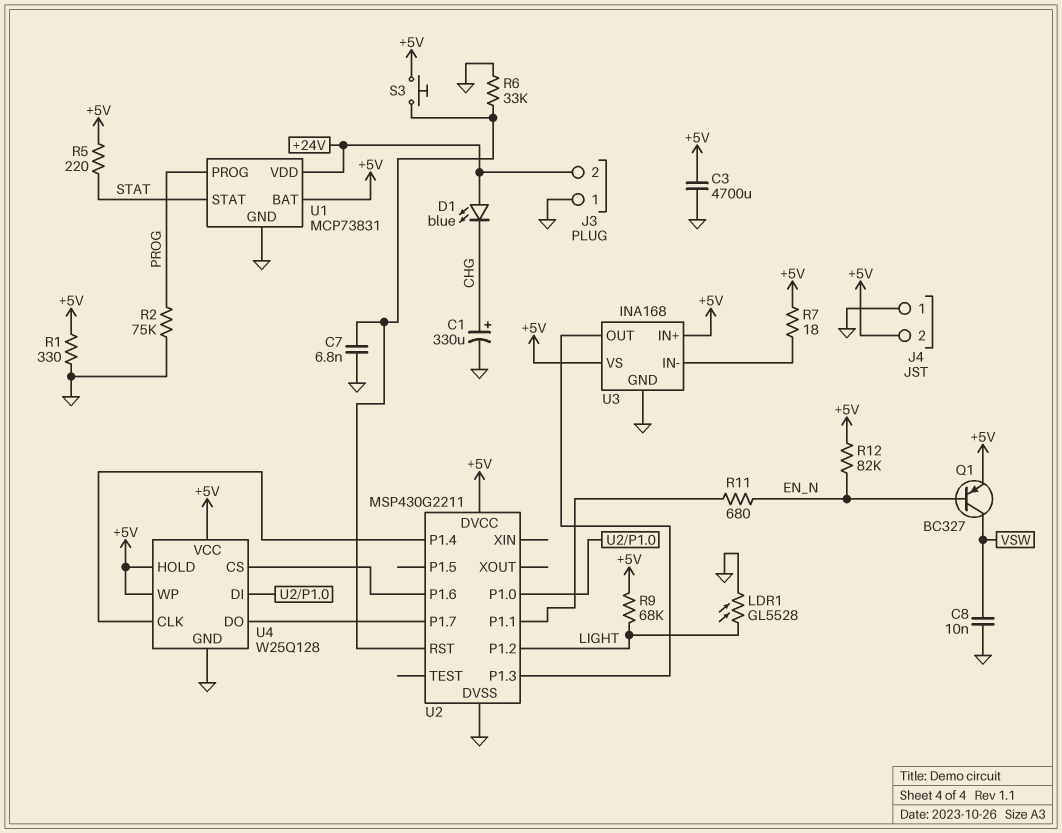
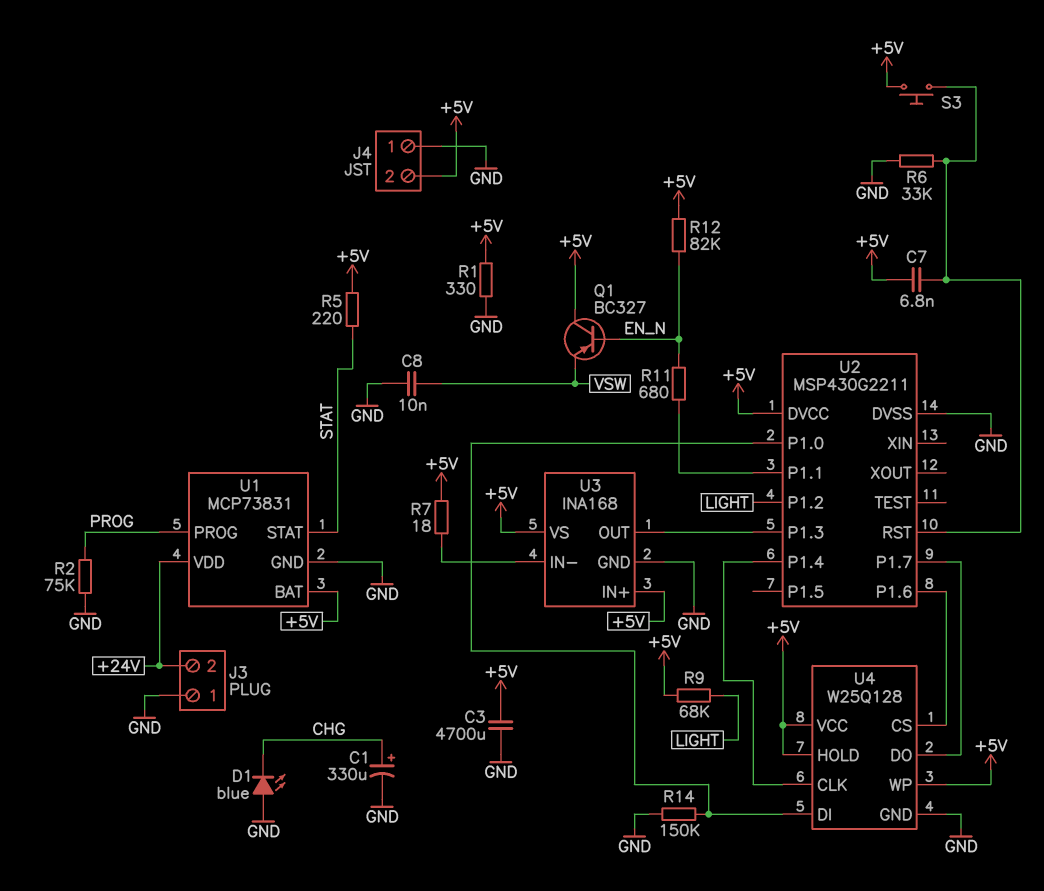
C7: 6.8nF (GND, U2/RST) -> 6.8nF (+5V, U2/RST)
D1: LED blue (A +24V, K CHG) -> LED blue (A GND, K CHG)
LDR1: GL5528 (GND, LIGHT) -> none
Q1: PNP BC327 (B EN_N, C VSW, E +5V) -> PNP BC327 (B EN_N, C +5V, E VSW)
R14: none -> 150k (GND, U2/P1.0)

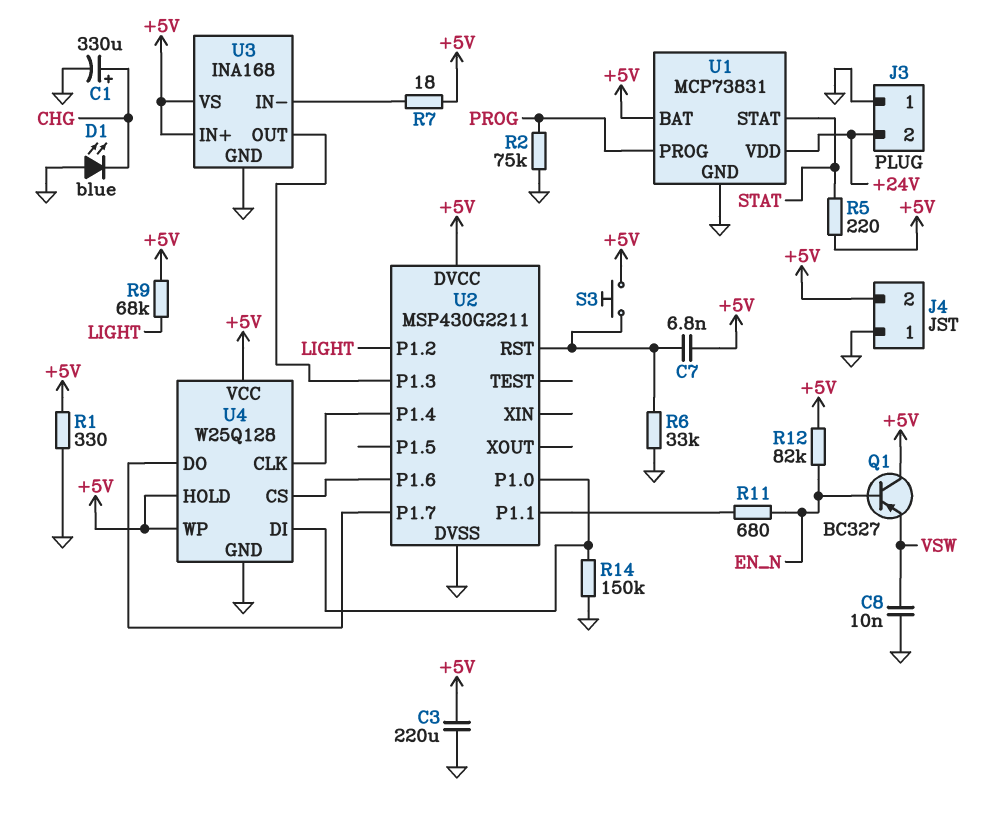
C3: 4700uF (+5V, GND) -> 220uF (+5V, GND)

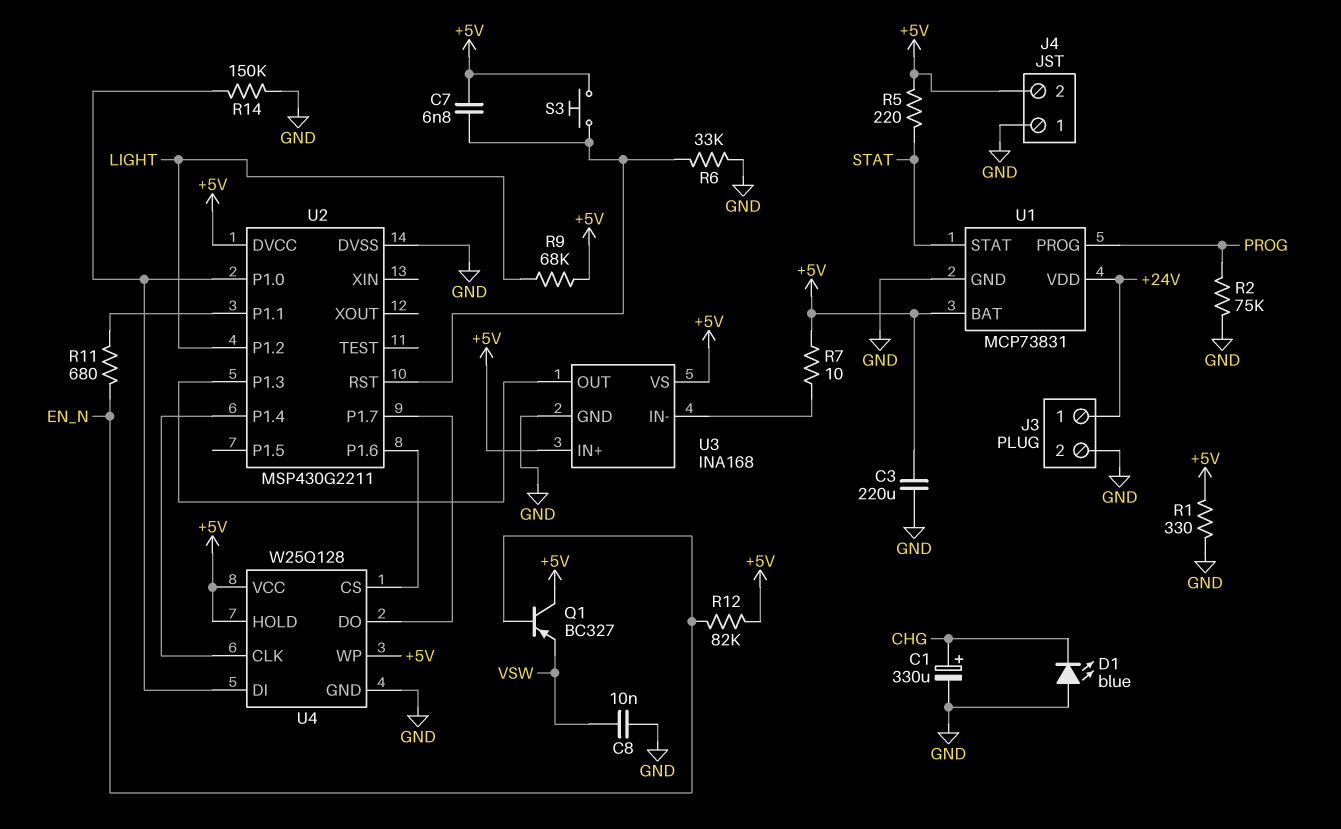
J3 pin 1: GND -> +24V
J3 pin 2: +24V -> GND
R7: 18 (+5V, U3/IN-) -> 10 (+5V, U3/IN-)

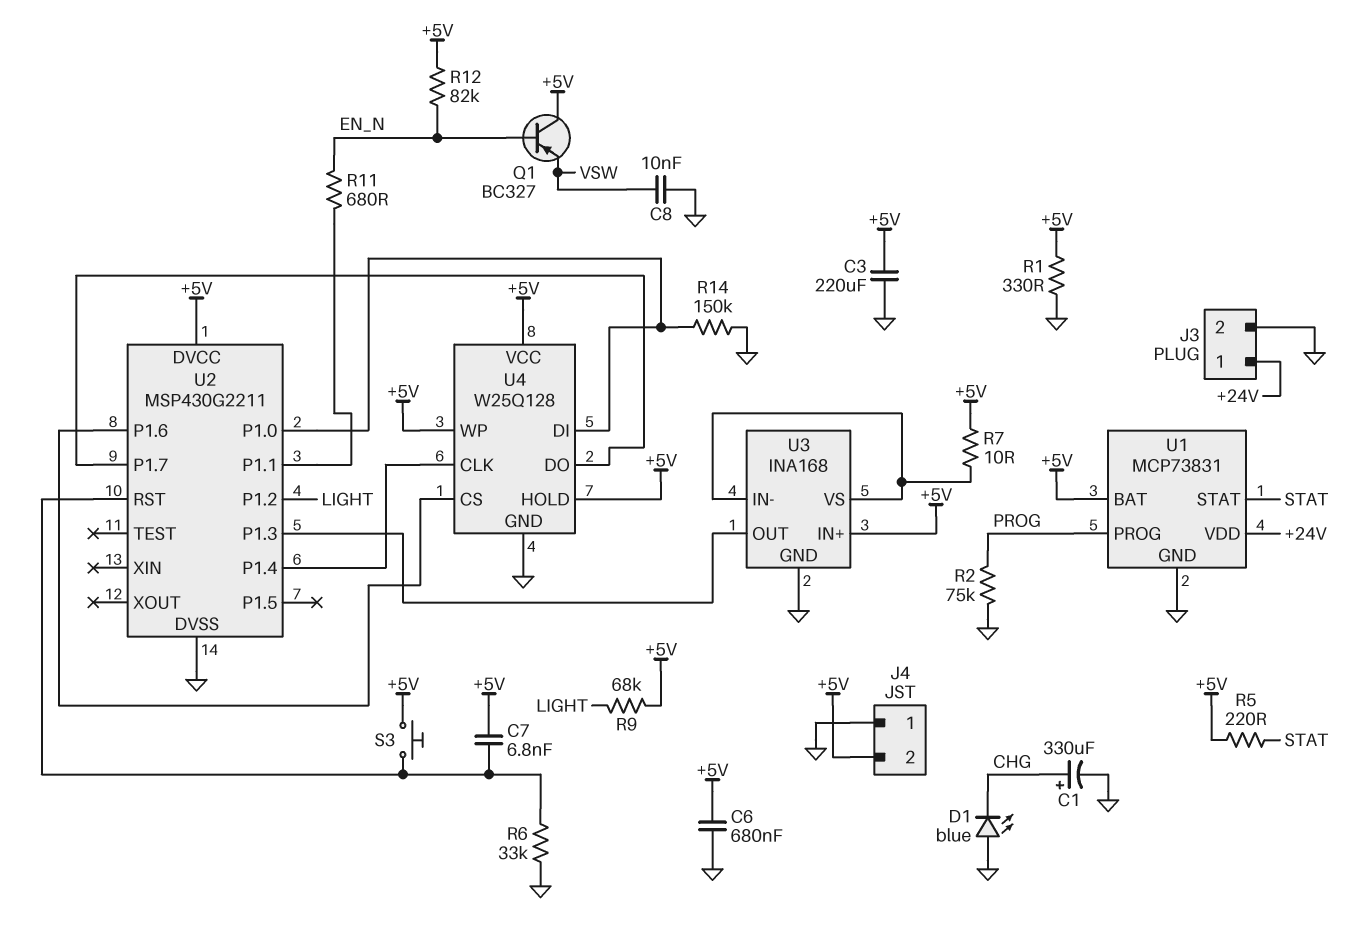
C6: none -> 680nF (+5V, GND)
U3 pin VS: +5V -> U3/IN-

